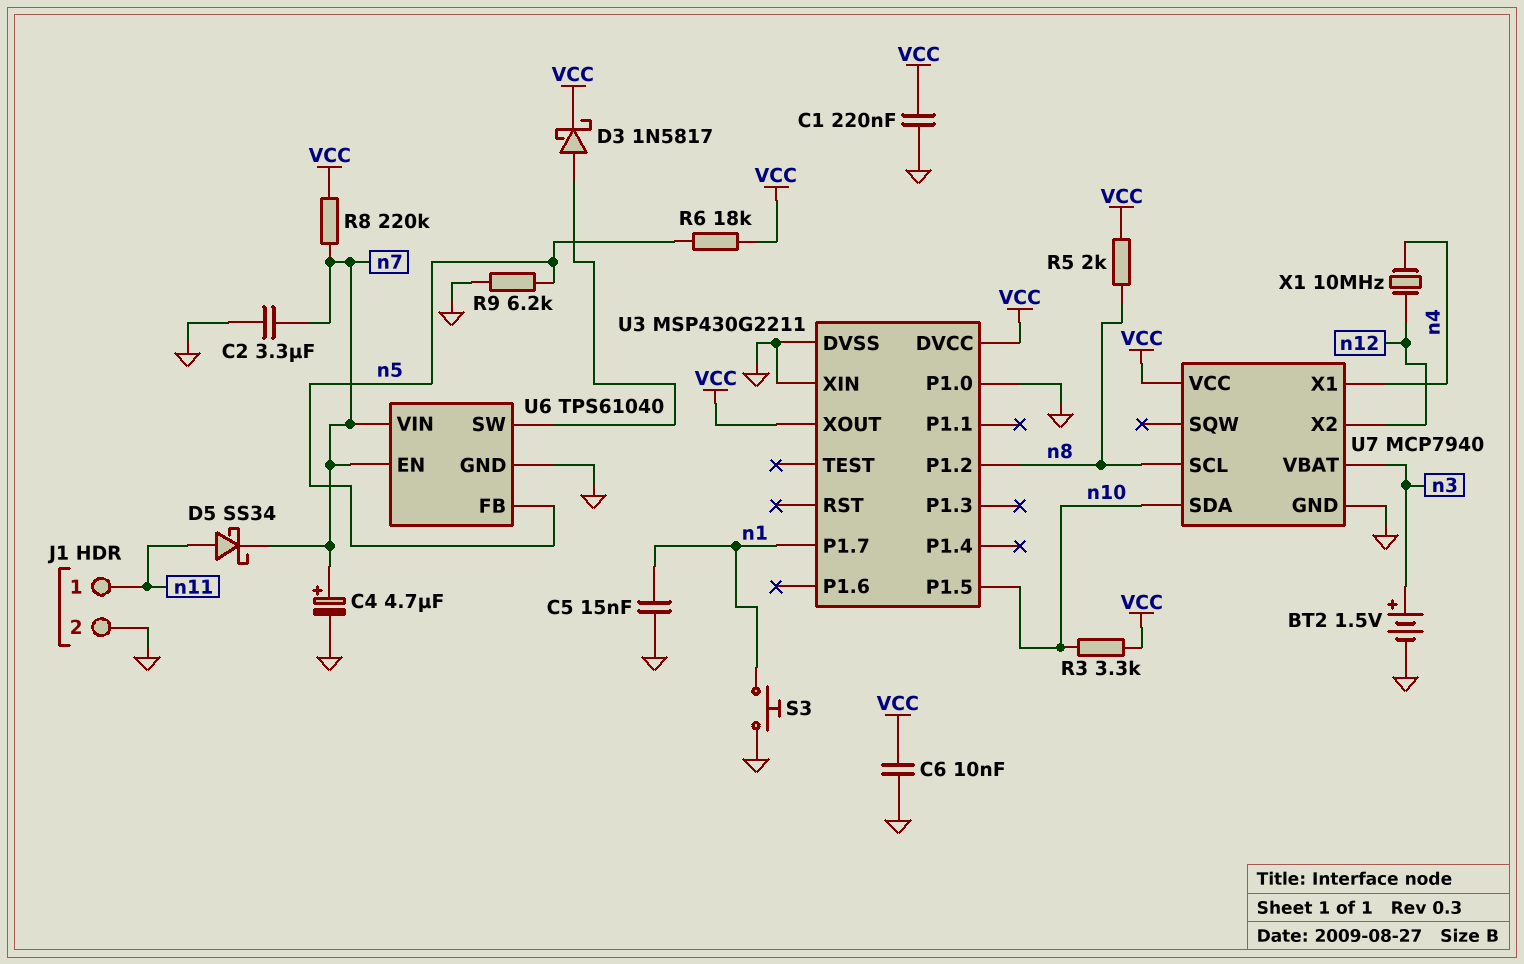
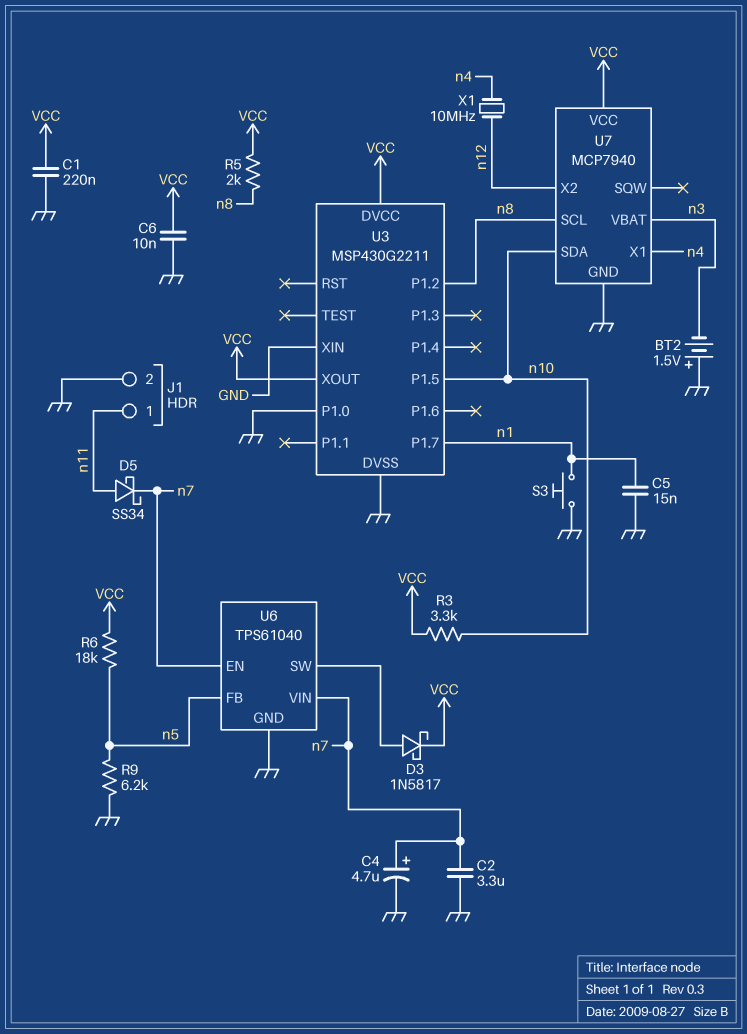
BT2: 1.5V (plus n3, minus GND) -> 1.5V (plus GND, minus n3)
R8: 220k (VCC, n7) -> none

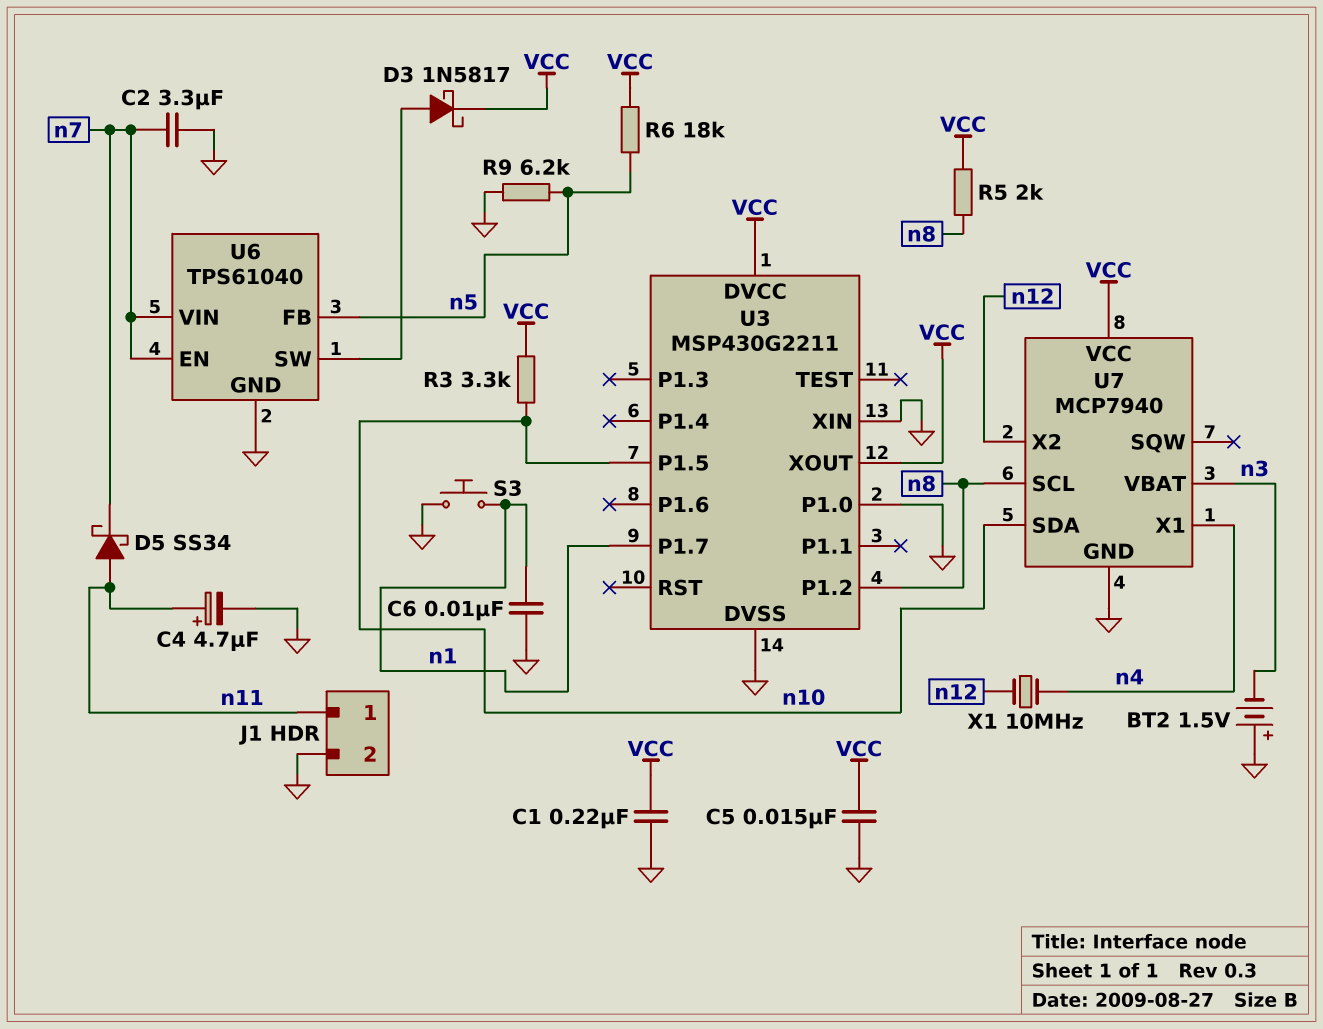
C4: 4.7uF (plus n7, minus GND) -> 4.7uF (plus n11, minus GND)
C5: 15nF (GND, n1) -> 15nF (GND, VCC)
C6: 10nF (GND, VCC) -> 10nF (GND, n1)

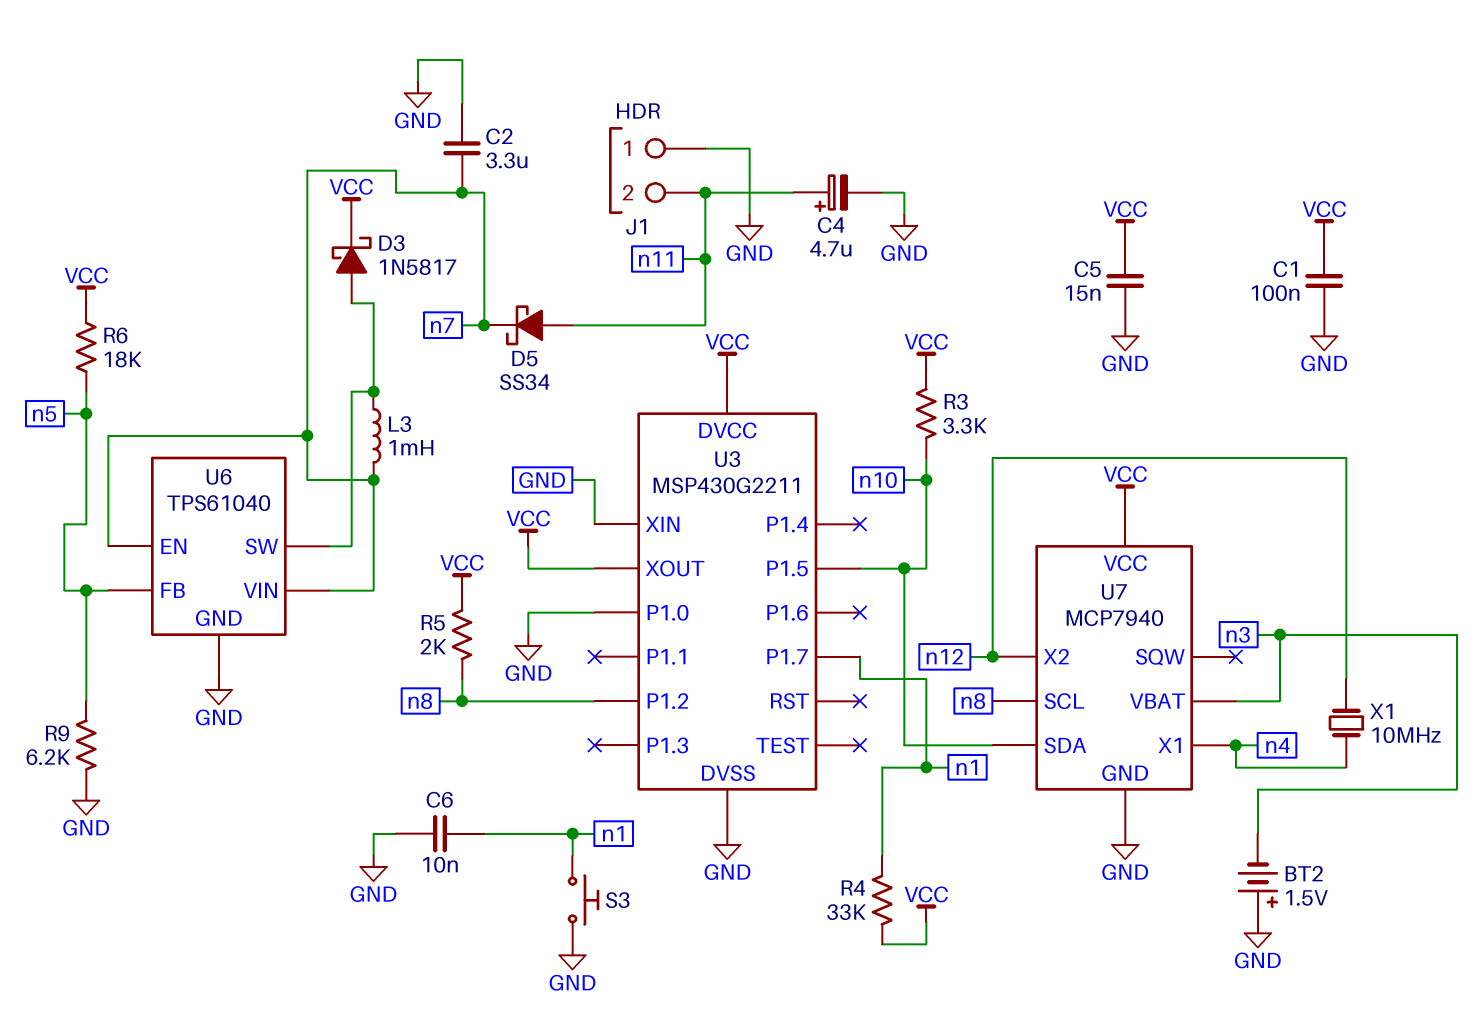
C1: 220nF (GND, VCC) -> 100nF (GND, VCC)
J1 pin 1: n11 -> GND
J1 pin 2: GND -> n11
L3: none -> 1mH (U6/SW, n7)
R4: none -> 33k (VCC, n1)

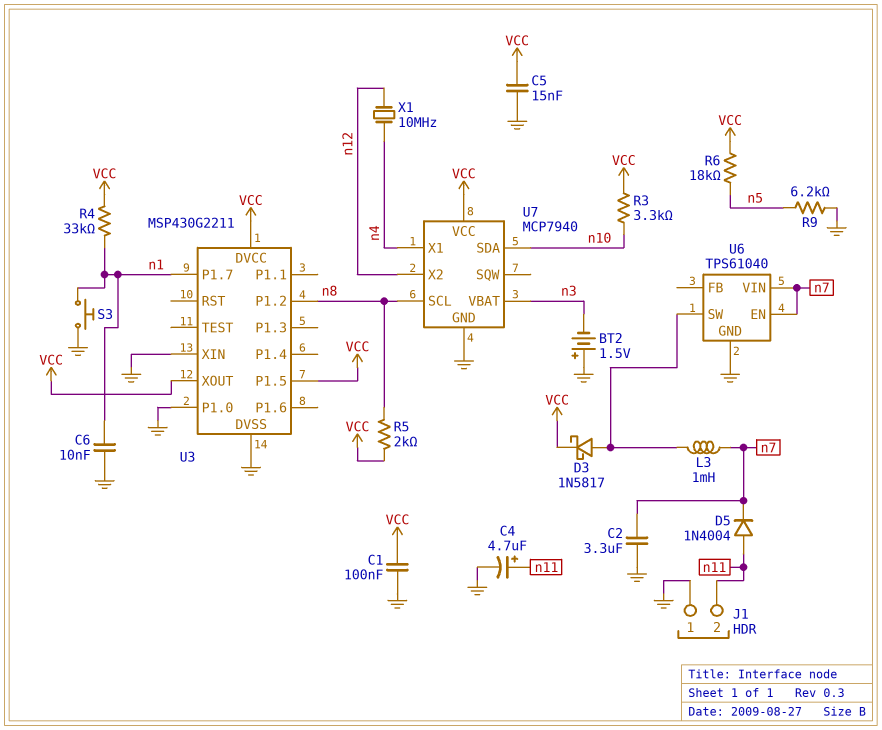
D5: schottky SS34 (A n11, K n7) -> diode 1N4004 (A n11, K n7)
U3 pin P1.5: n10 -> VCC
U6 pin FB: n5 -> none

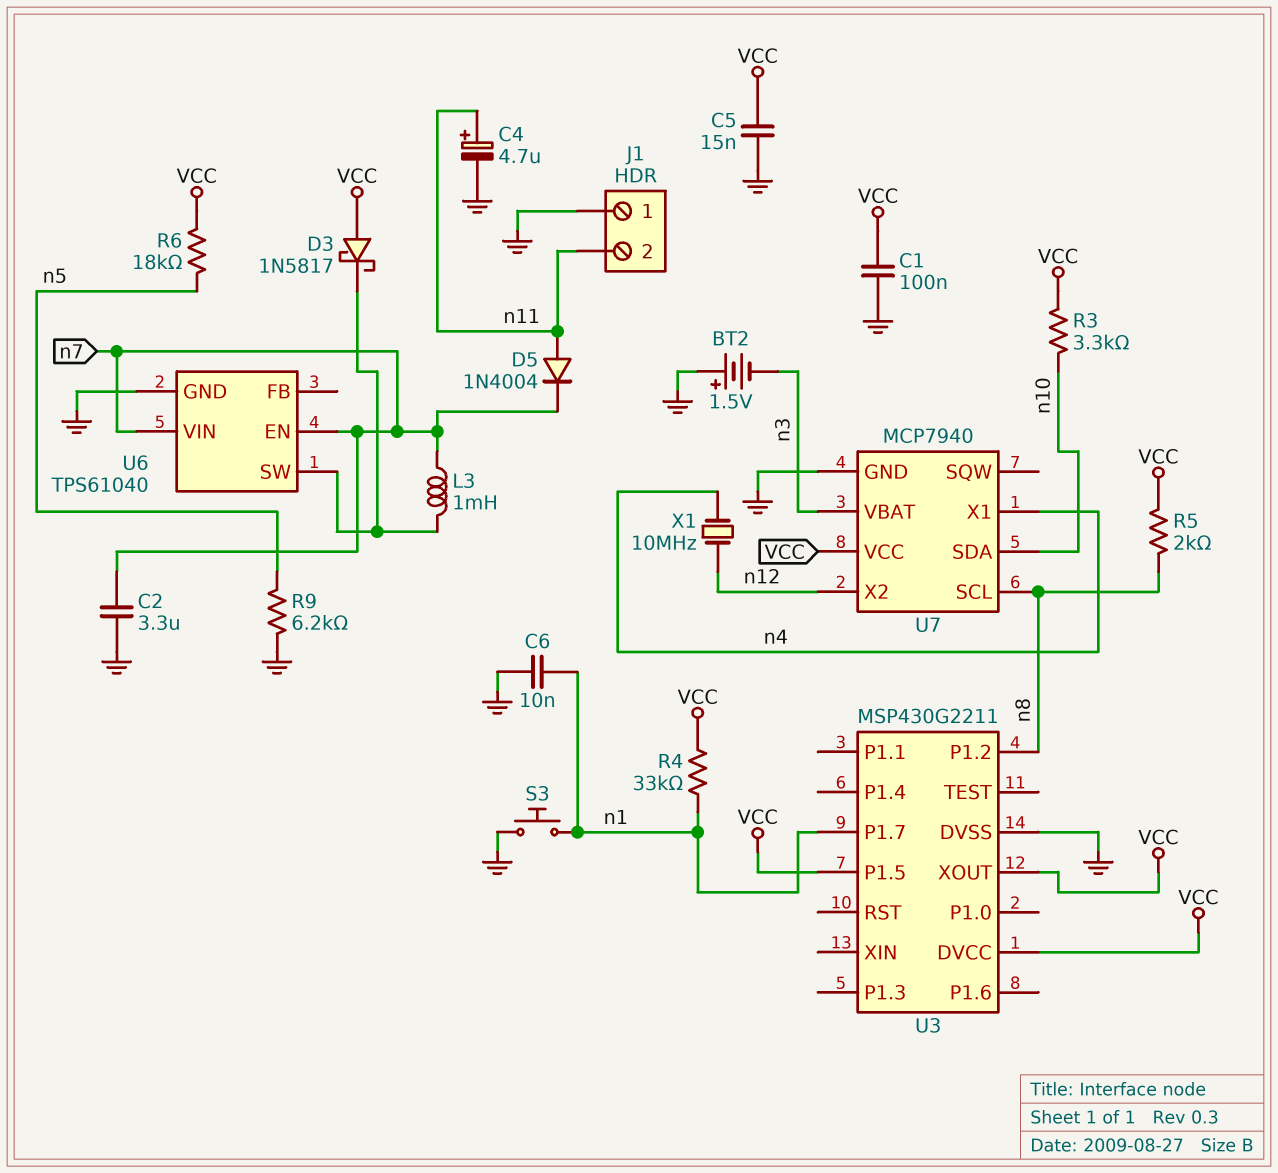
D3: schottky 1N5817 (A U6/SW, K VCC) -> schottky 1N5817 (A VCC, K U6/SW)
U3 pin P1.0: GND -> none
U3 pin XIN: GND -> none

